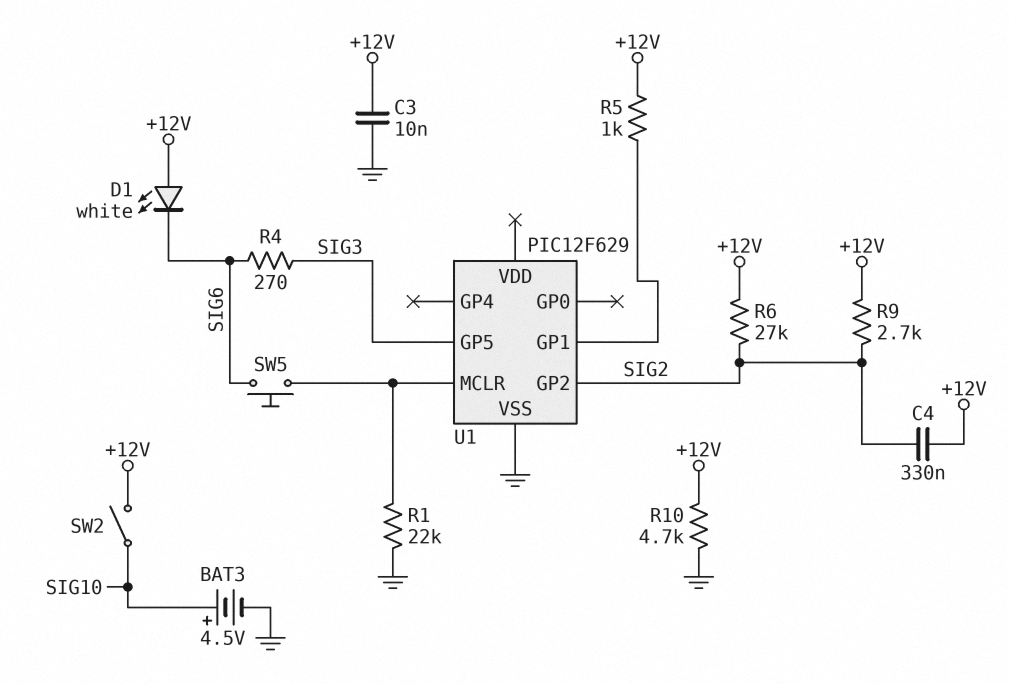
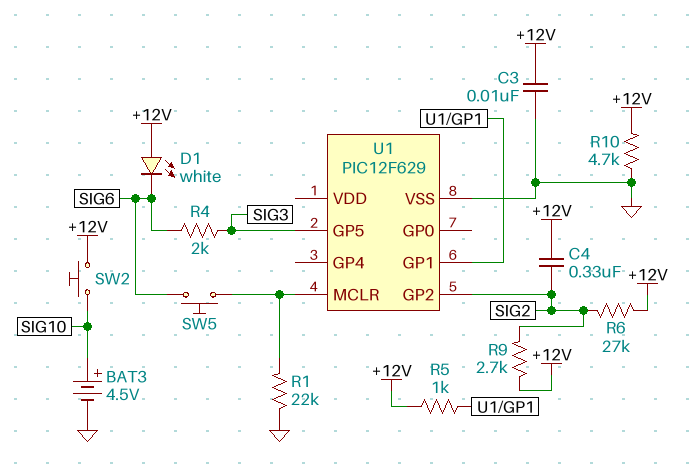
R4: 270 (SIG3, SIG6) -> 2k (SIG3, SIG6)
SW2: switch (+12V, SIG10) -> button (+12V, SIG10)

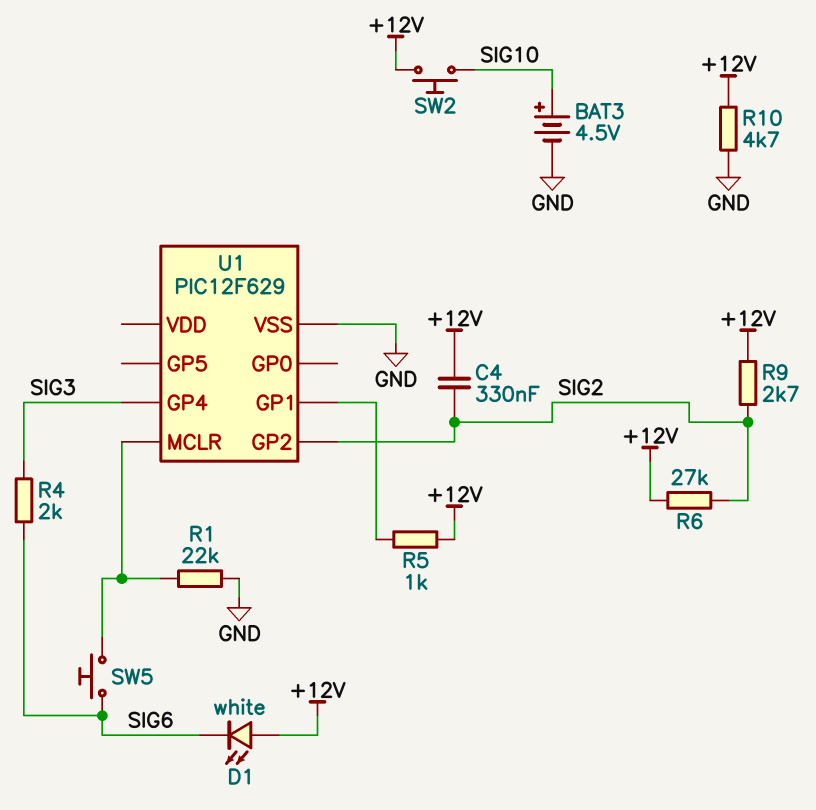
C3: 10nF (+12V, GND) -> none
U1 pin GP4: none -> SIG3
U1 pin GP5: SIG3 -> none

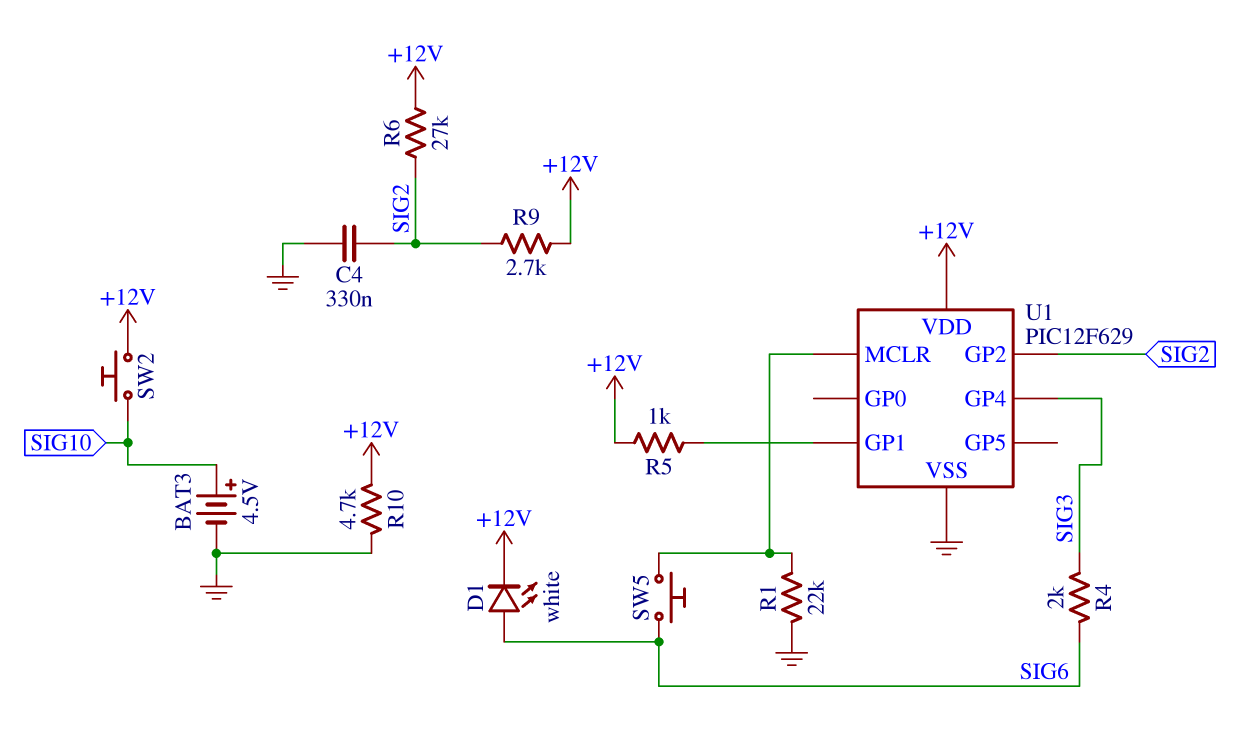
C4: 330nF (+12V, SIG2) -> 330nF (GND, SIG2)
D1: LED white (A +12V, K SIG6) -> LED white (A SIG6, K +12V)
U1 pin VDD: none -> +12V

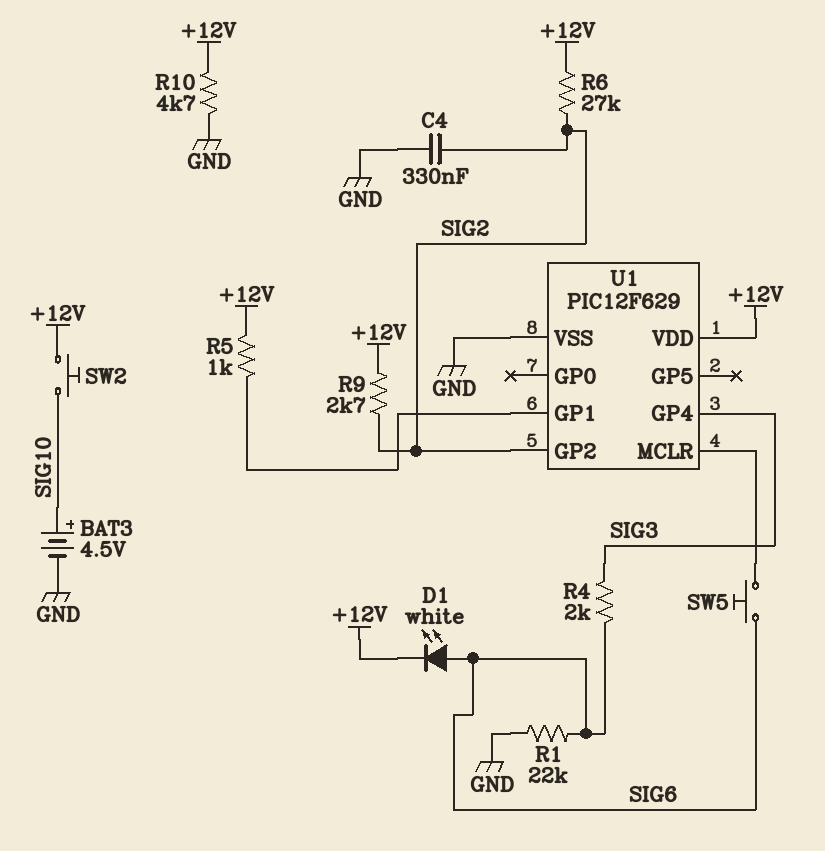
R1: 22k (GND, U1/MCLR) -> 22k (GND, SIG6)

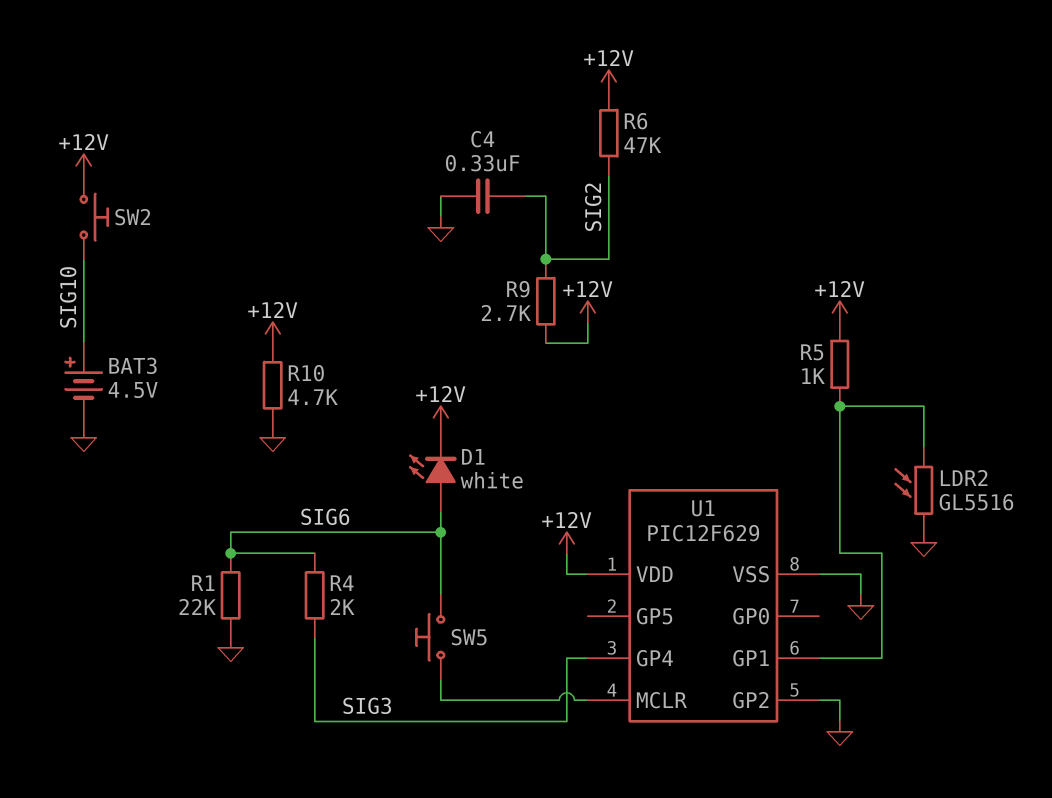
LDR2: none -> GL5516 (GND, U1/GP1)
R6: 27k (+12V, SIG2) -> 47k (+12V, SIG2)
U1 pin GP2: SIG2 -> GND

